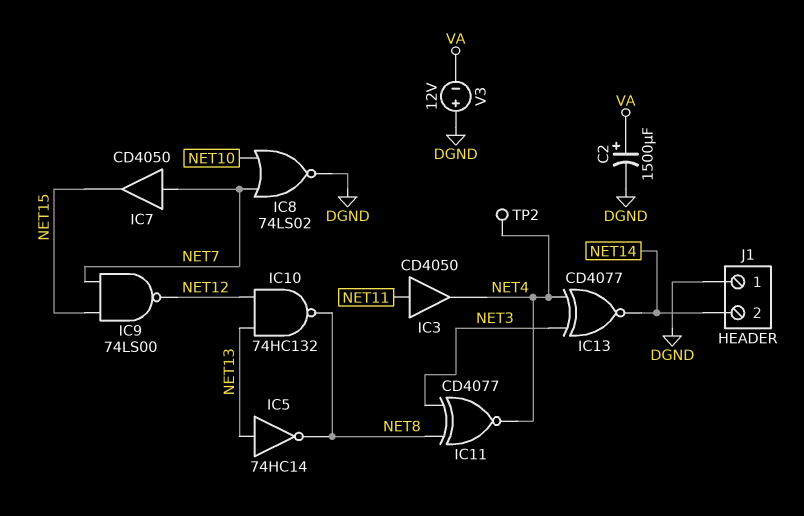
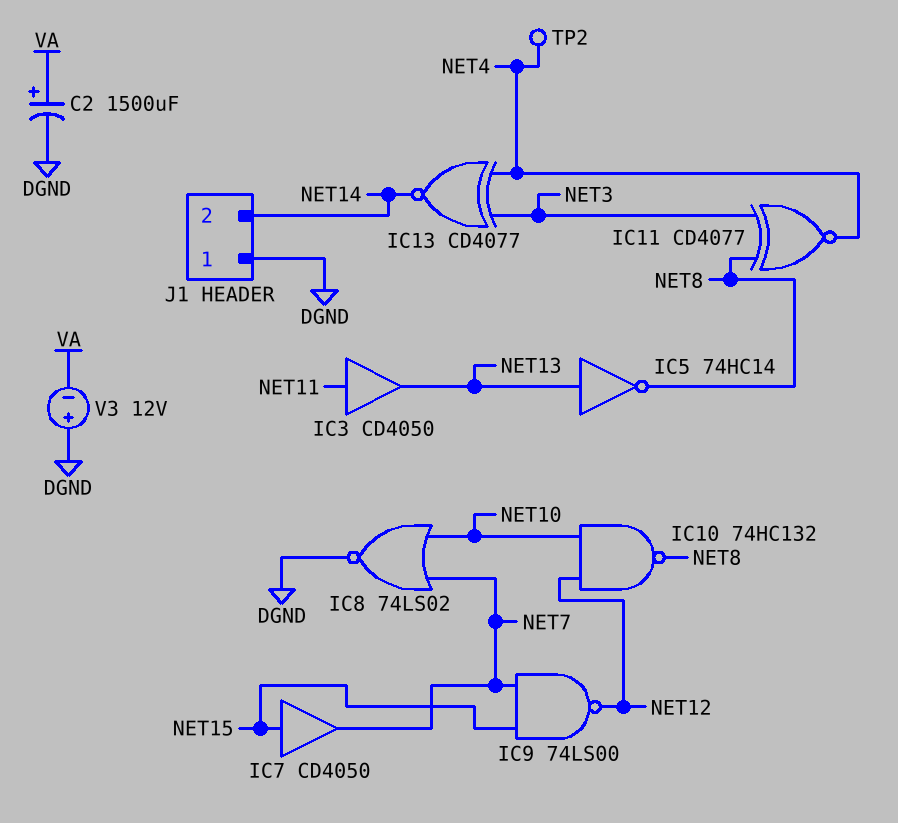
IC3: buffer CD4050 (in NET11, out NET4) -> buffer CD4050 (in NET11, out NET13)
IC7: buffer CD4050 (in NET7, out NET15) -> buffer CD4050 (in NET15, out NET7)
IC10: NAND 74HC132 (in NET12, in NET13, out NET8) -> NAND 74HC132 (in NET10, in NET12, out NET8)

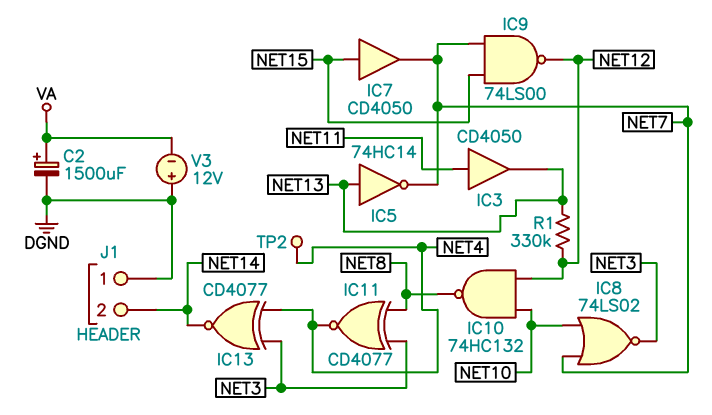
IC5: NOT 74HC14 (in NET13, out NET8) -> NOT 74HC14 (in NET13, out NET7)
IC8: NOR 74LS02 (in NET7, in NET10, out DGND) -> NOR 74LS02 (in NET7, in NET10, out NET3)
R1: none -> 330k (NET12, NET13)

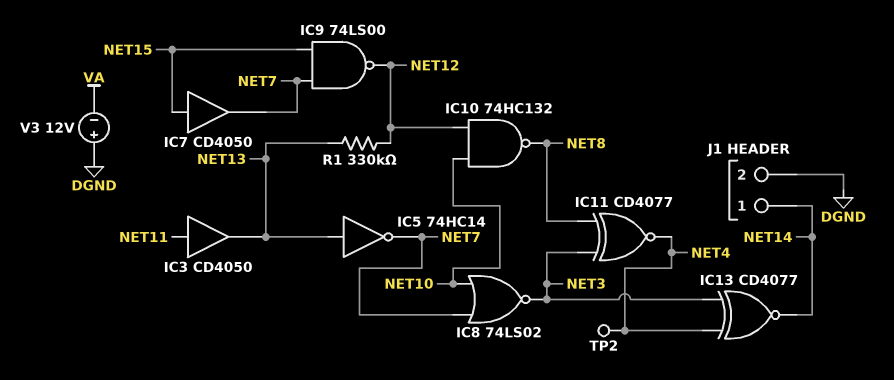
C2: 1500uF (plus VA, minus DGND) -> none
J1 pin 1: DGND -> NET14
J1 pin 2: NET14 -> DGND

